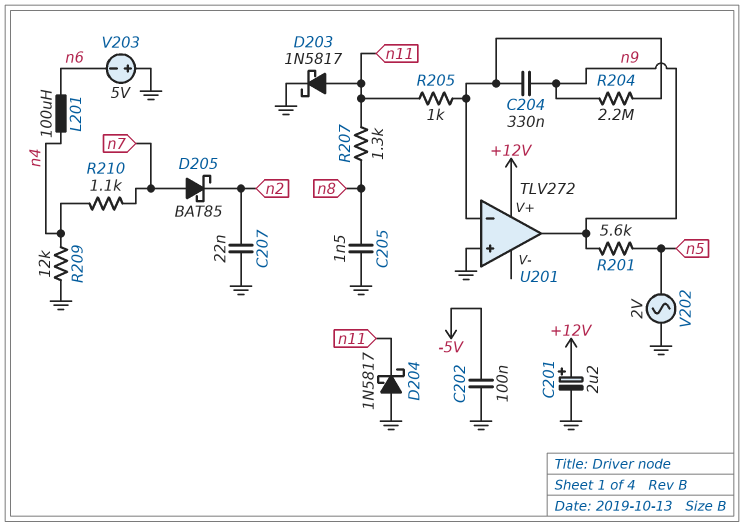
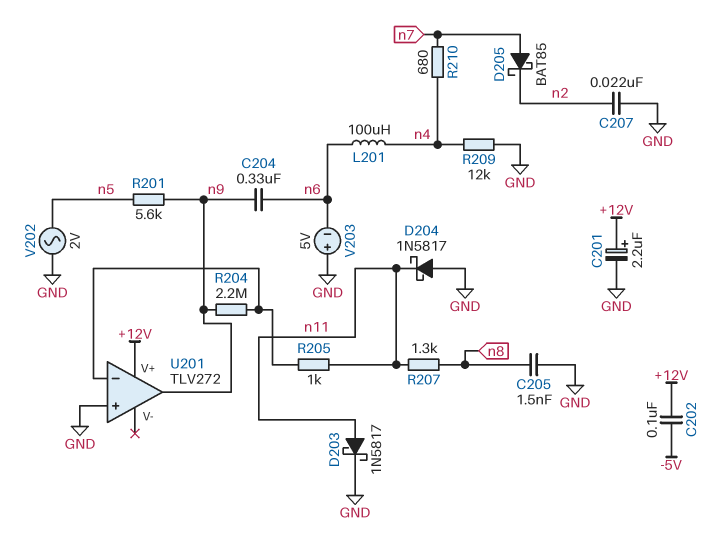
C202: 100nF (-5V, GND) -> 100nF (+12V, -5V)
C204: 330nF (U201/in-, n9) -> 330nF (n6, n9)
R210: 1.1k (n4, n7) -> 680 (n4, n7)

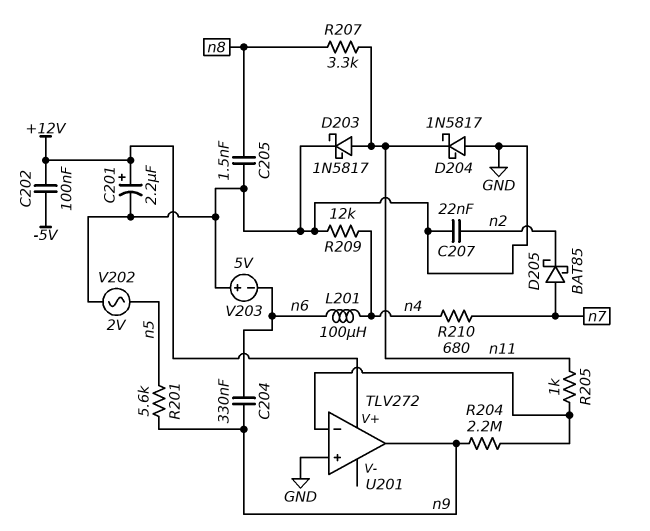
R207: 1.3k (n8, n11) -> 3.3k (n8, n11)

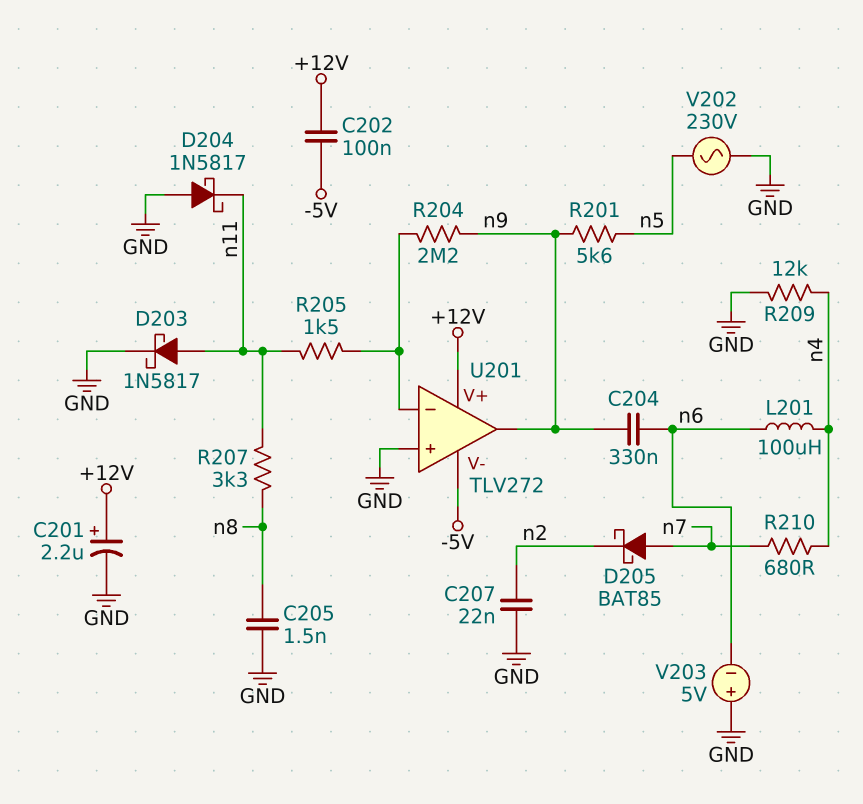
R205: 1k (U201/in-, n11) -> 1.5k (U201/in-, n11)
U201 pin V-: none -> -5V
V202: AC 2V (GND, n5) -> AC 230V (GND, n5)

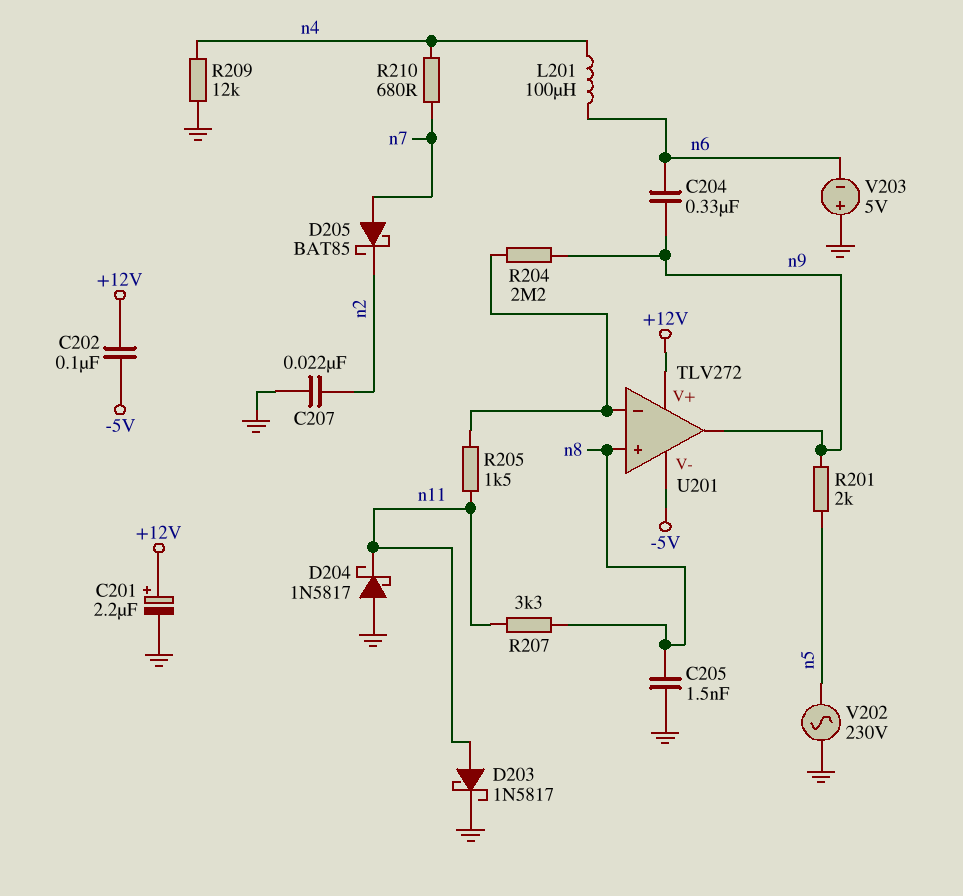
R201: 5.6k (n5, n9) -> 2k (n5, n9)
U201 pin in+: GND -> n8

